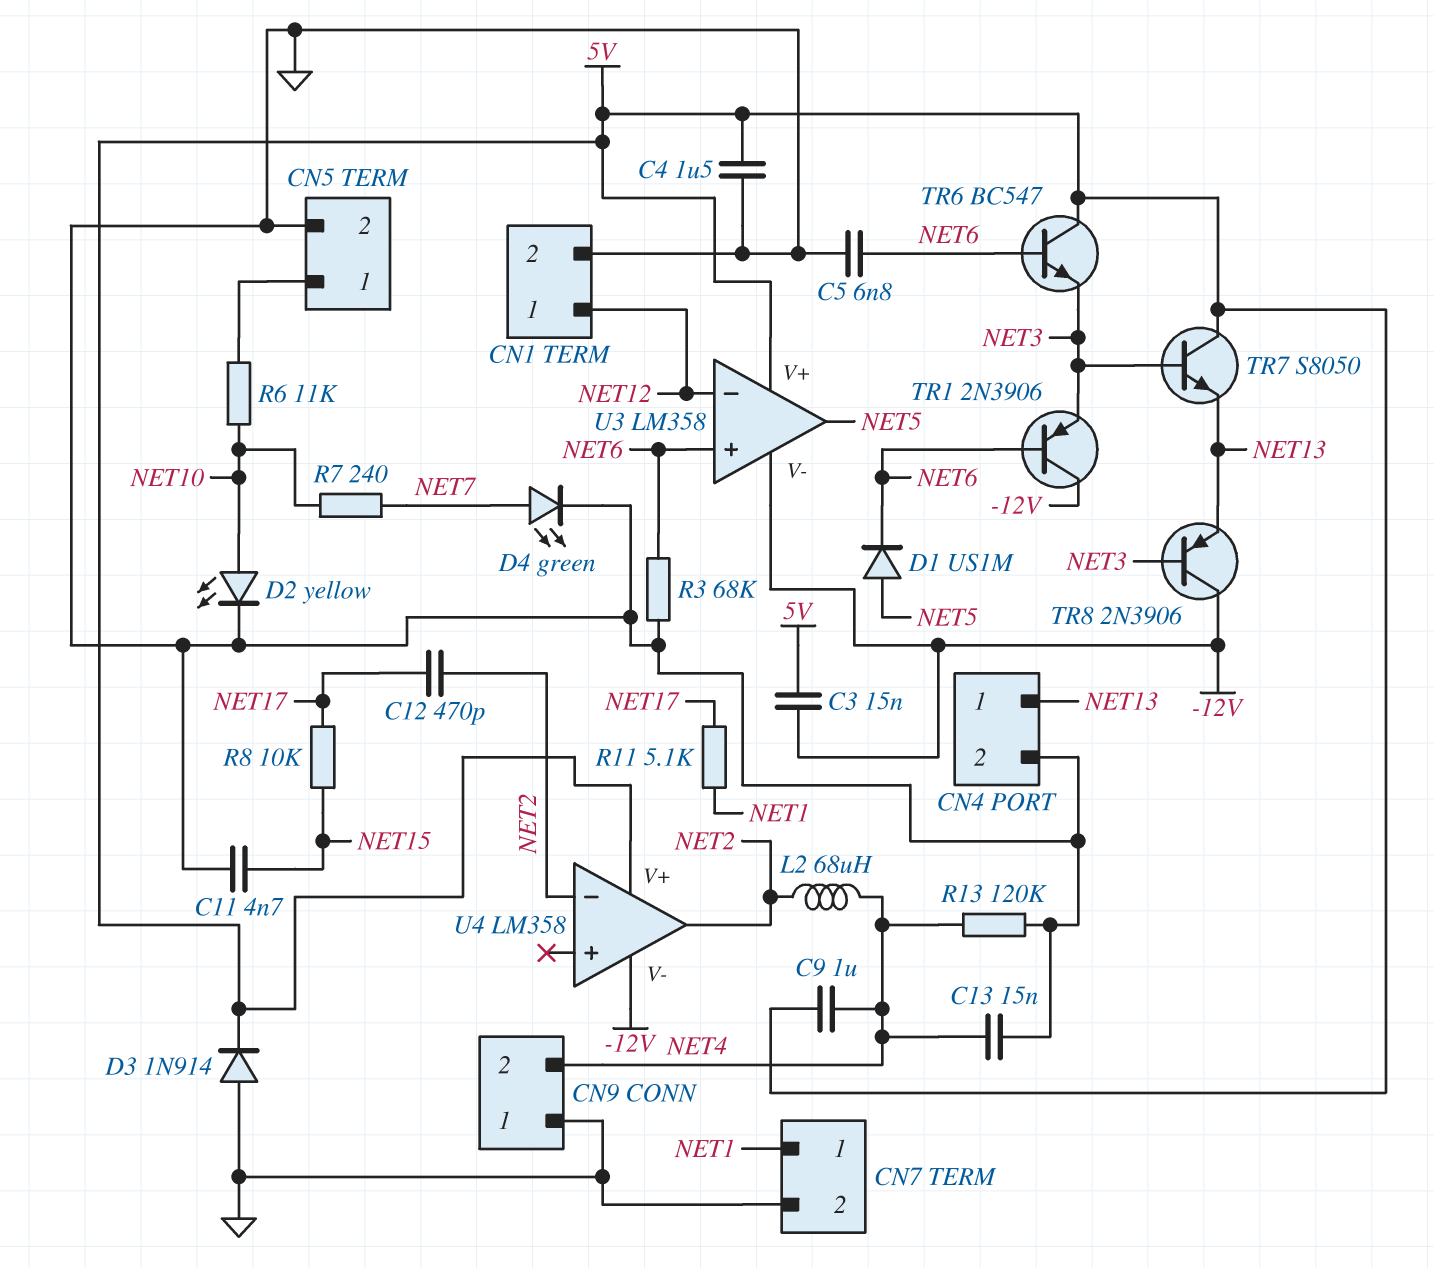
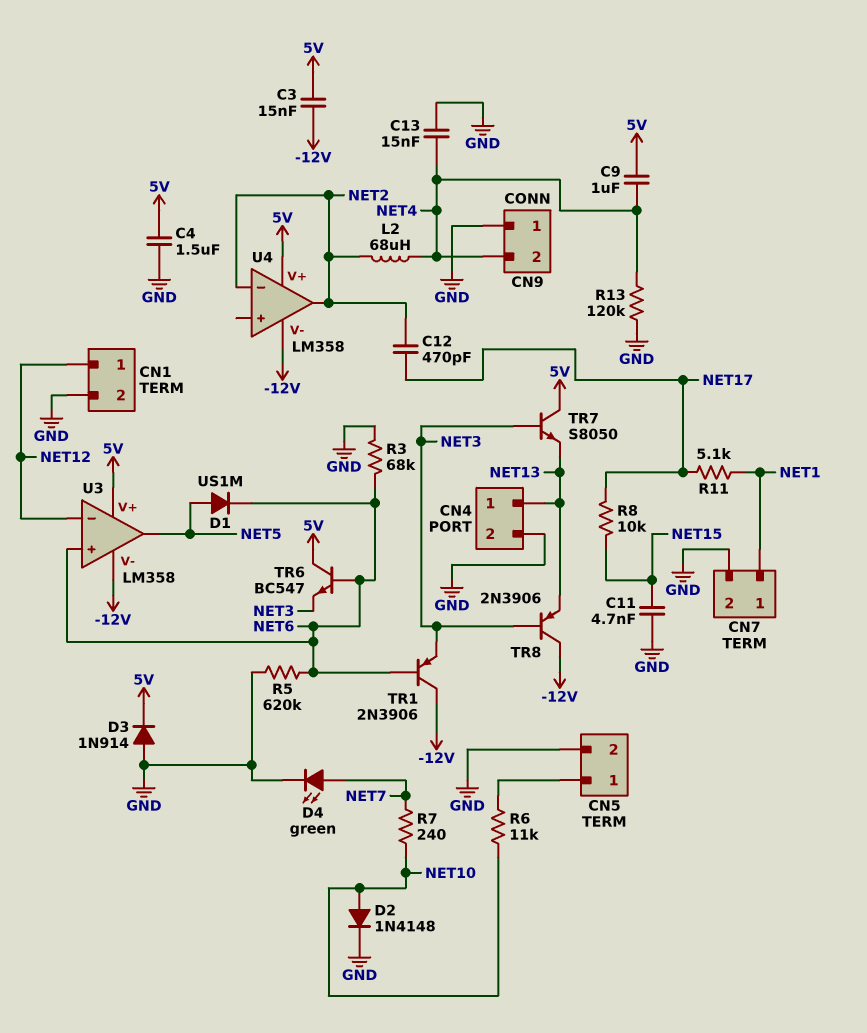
C5: 6.8nF (GND, NET6) -> none
D2: LED yellow (A NET10, K GND) -> diode 1N4148 (A NET10, K GND)
R5: none -> 620k (GND, NET6)

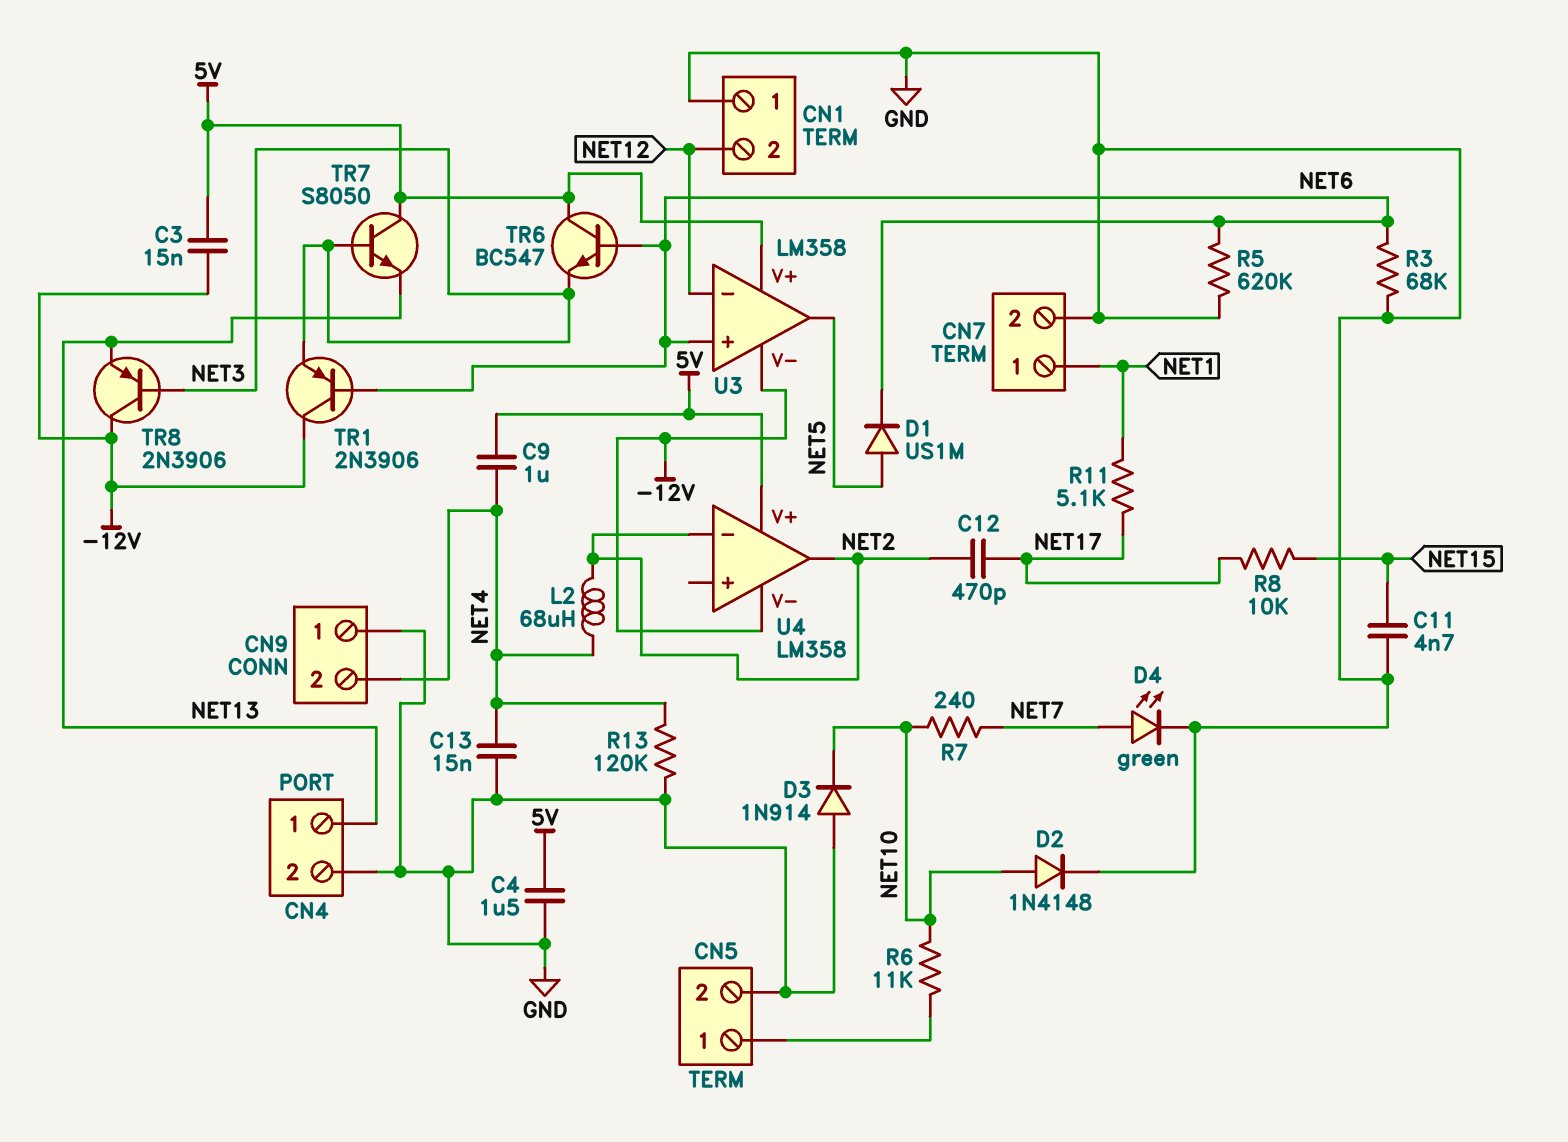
CN1 pin 1: NET12 -> GND
CN1 pin 2: GND -> NET12
D3: diode 1N914 (A GND, K 5V) -> diode 1N914 (A GND, K NET10)

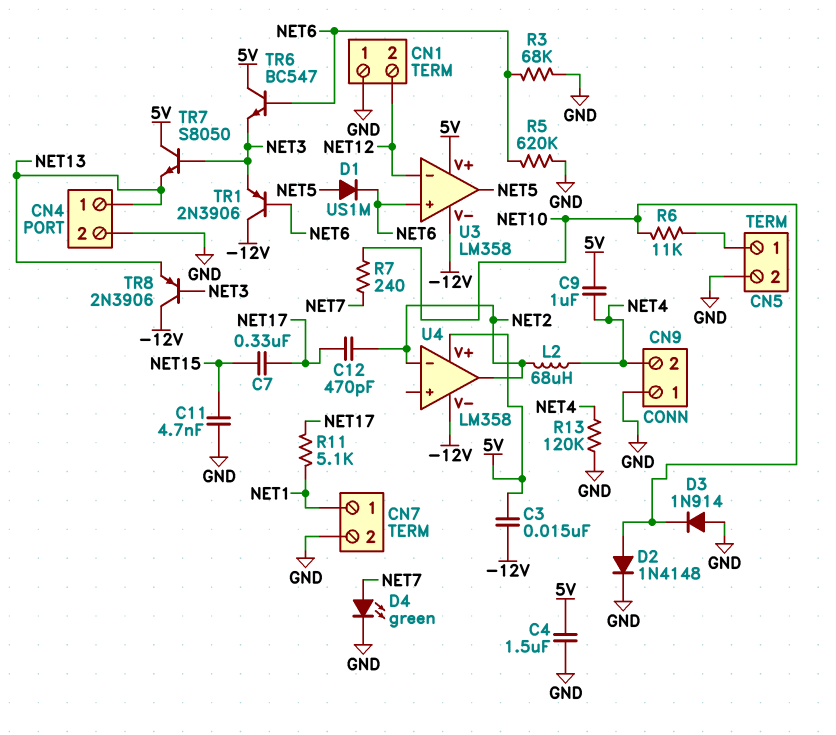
C7: none -> 330nF (NET15, NET17)
C13: 15nF (GND, NET4) -> none
R8: 10k (NET15, NET17) -> none

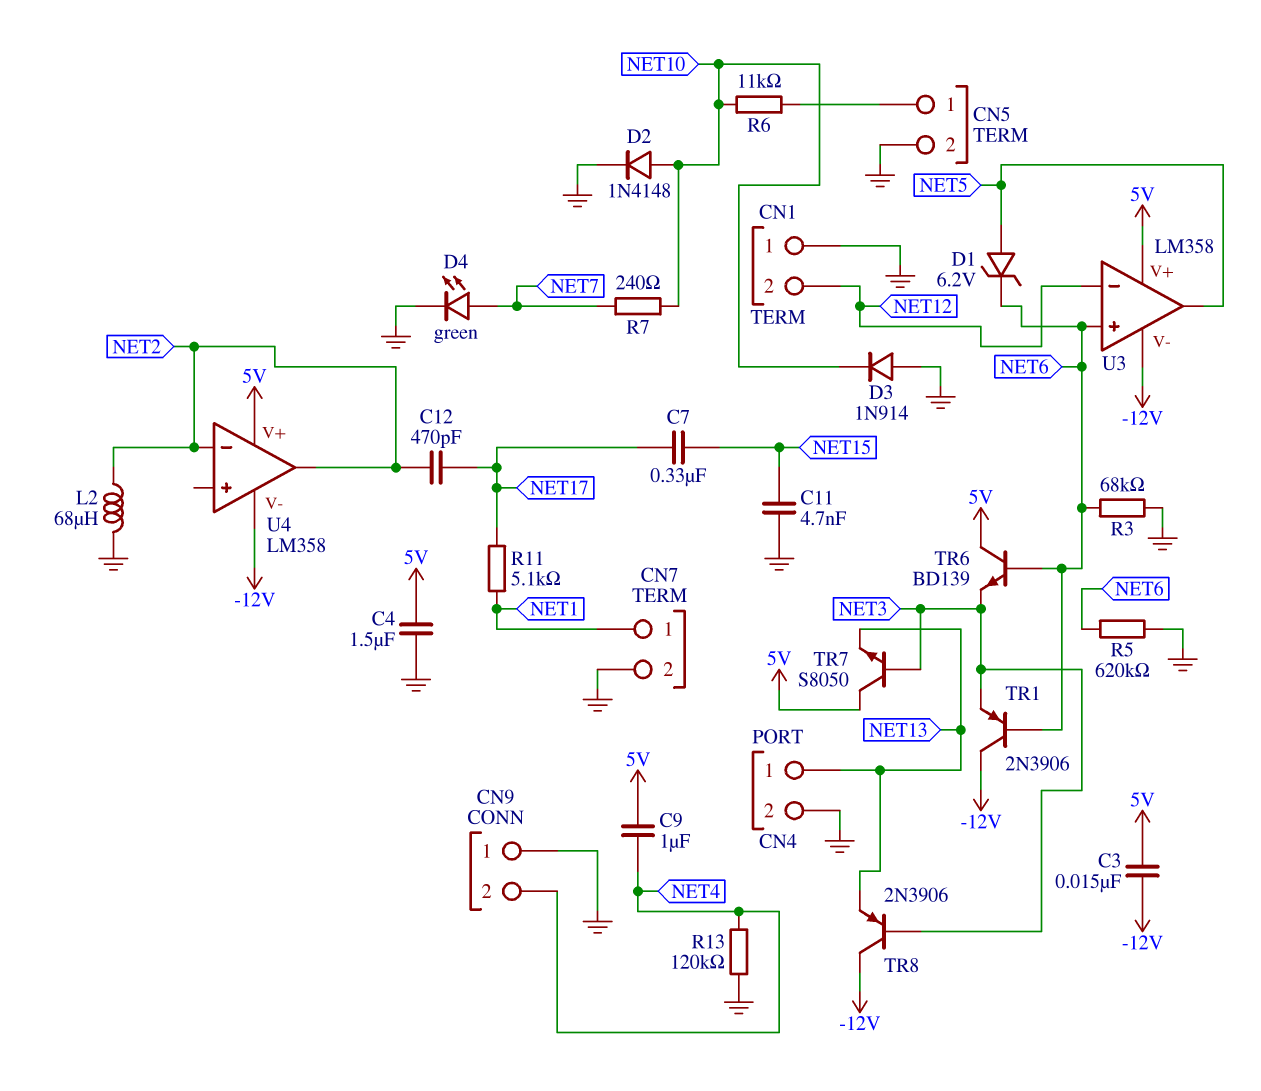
D1: diode US1M (A NET5, K NET6) -> zener 6.2V (A NET5, K NET6)
L2: 68uH (NET2, NET4) -> 68uH (GND, NET2)
TR6: NPN BC547 (B NET6, C 5V, E NET3) -> NPN BD139 (B NET6, C 5V, E NET3)

